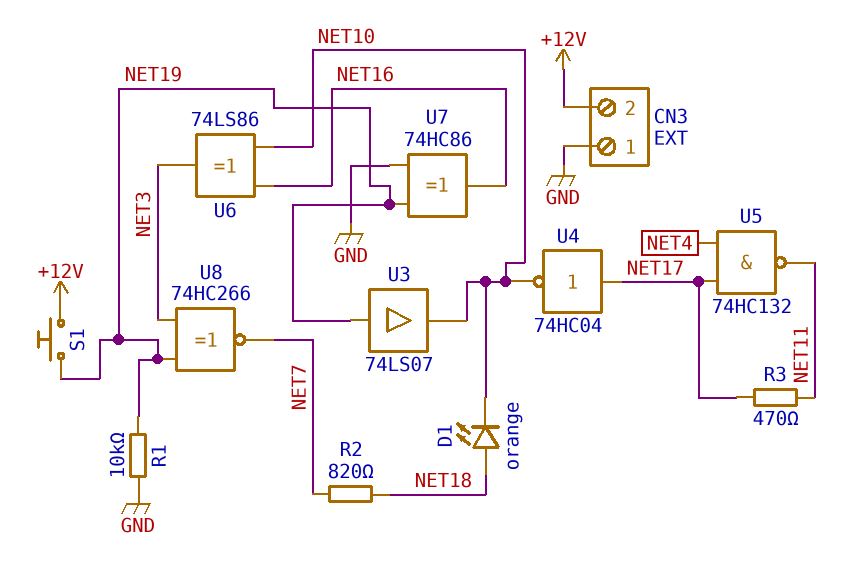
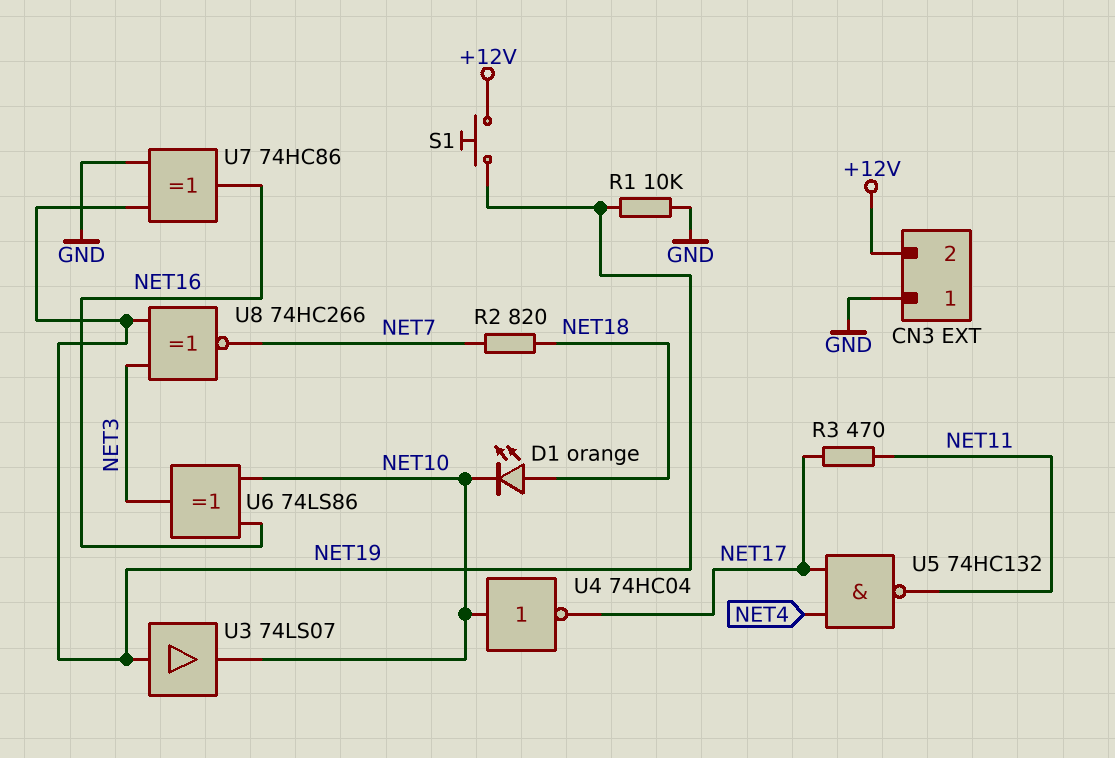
U4: NOT 74HC04 (in NET17, out NET10) -> NOT 74HC04 (in NET10, out NET17)

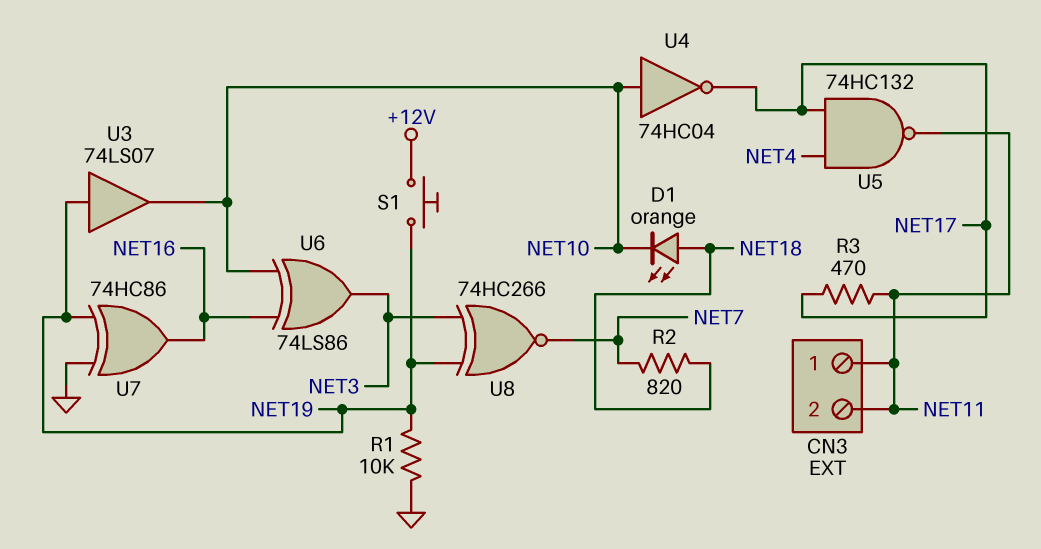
CN3 pin 1: GND -> NET11
CN3 pin 2: +12V -> NET11

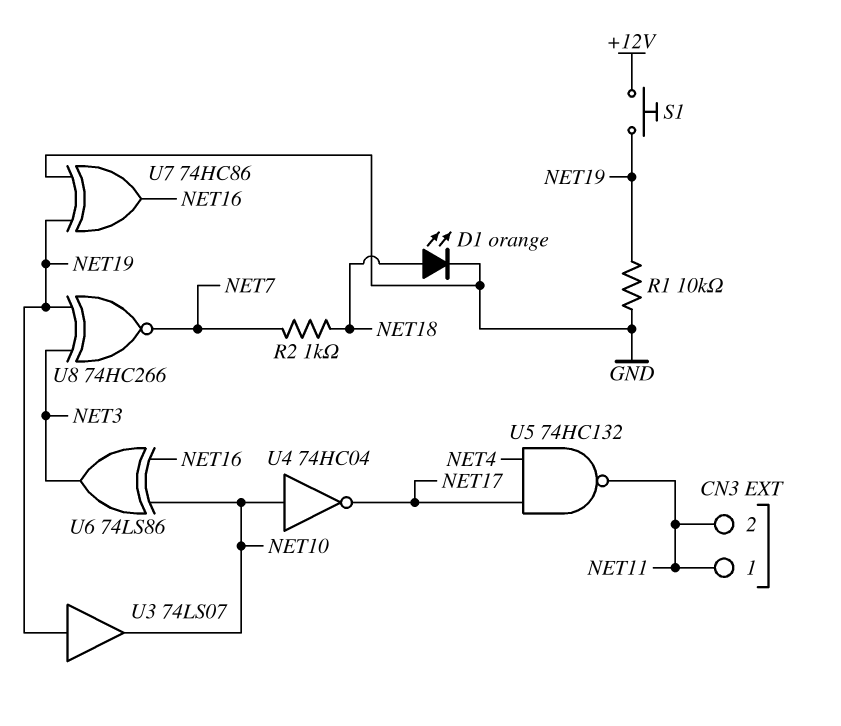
D1: LED orange (A NET18, K NET10) -> LED orange (A NET18, K GND)
R2: 820 (NET7, NET18) -> 1k (NET7, NET18)
R3: 470 (NET11, NET17) -> none

